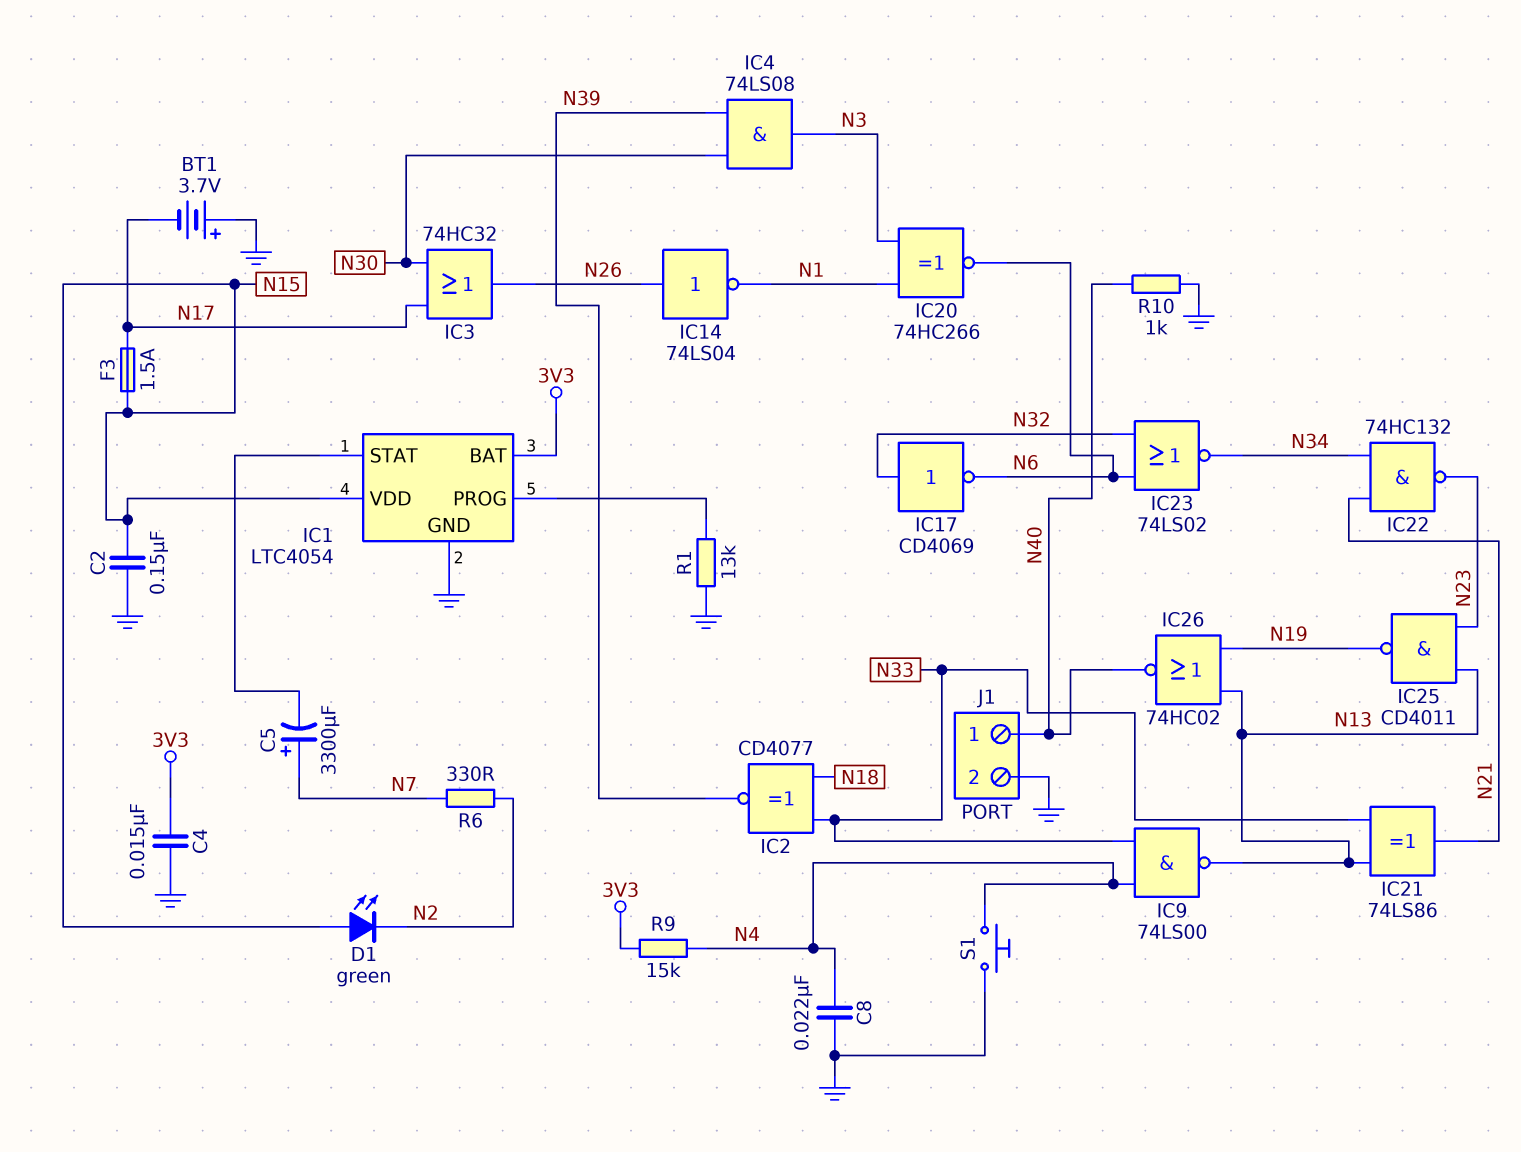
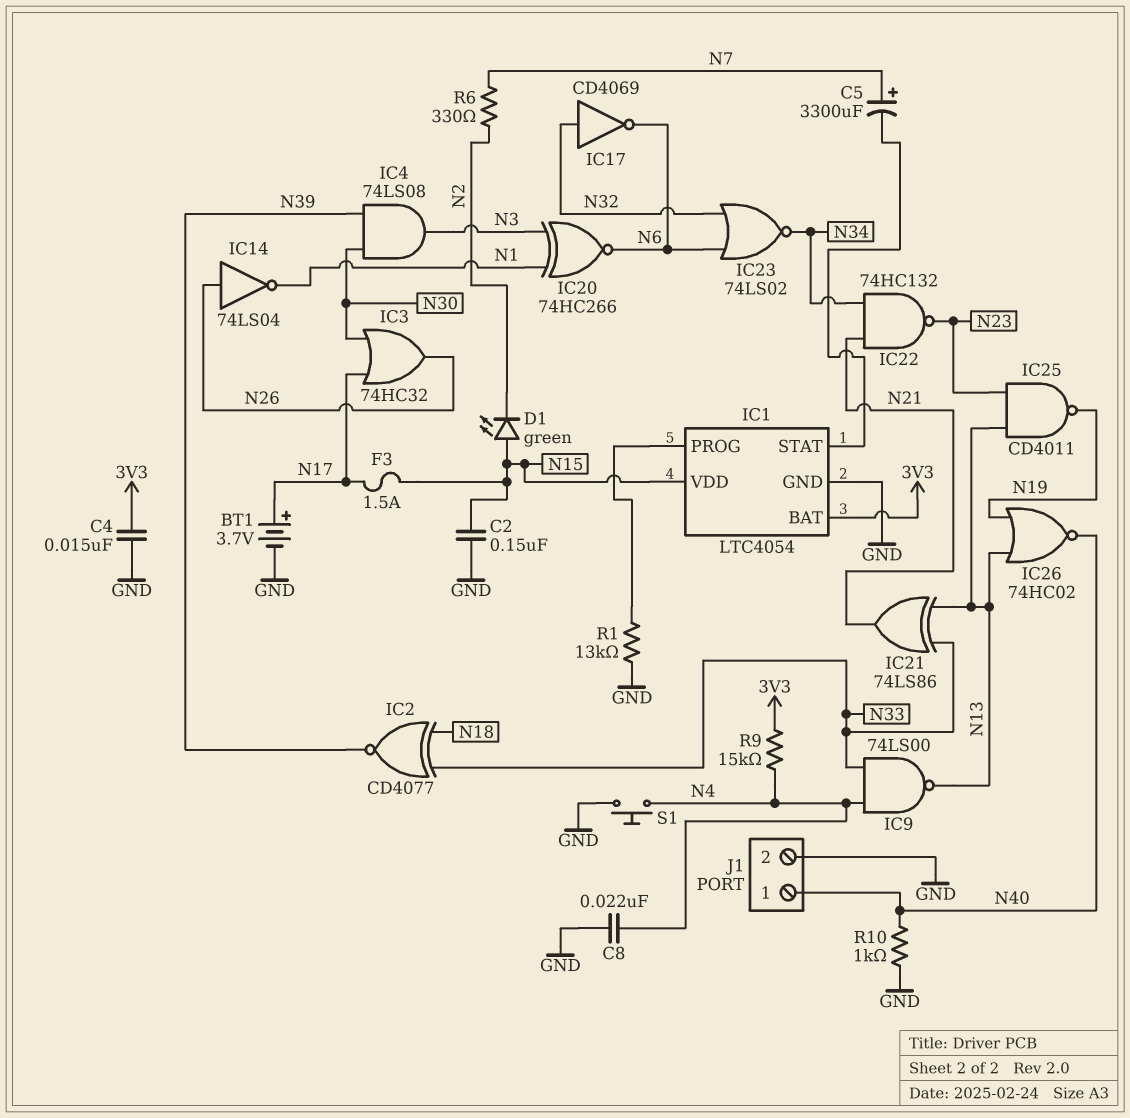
BT1: 3.7V (plus GND, minus N17) -> 3.7V (plus N17, minus GND)

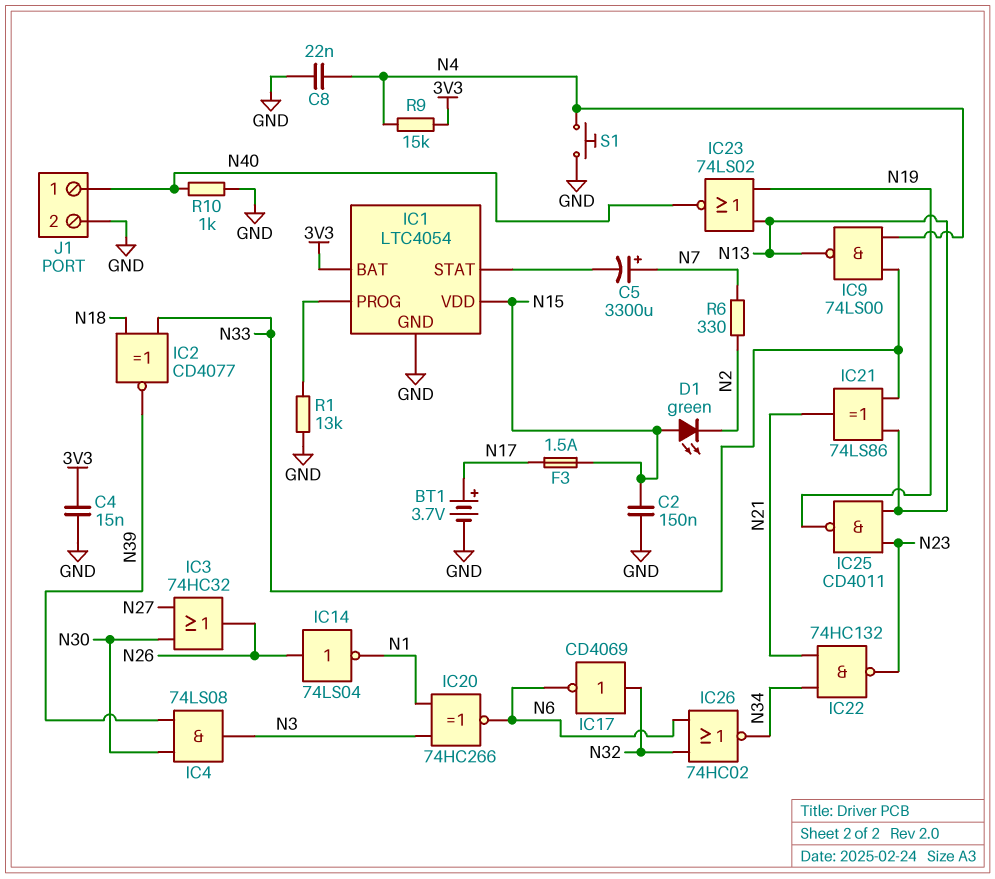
IC3: OR 74HC32 (in N17, in N30, out N26) -> OR 74HC32 (in N27, in N30, out N26)
IC23: NOR 74LS02 (in N6, in N32, out N34) -> NOR 74LS02 (in N13, in N19, out N40)
IC26: NOR 74HC02 (in N13, in N19, out N40) -> NOR 74HC02 (in N6, in N32, out N34)

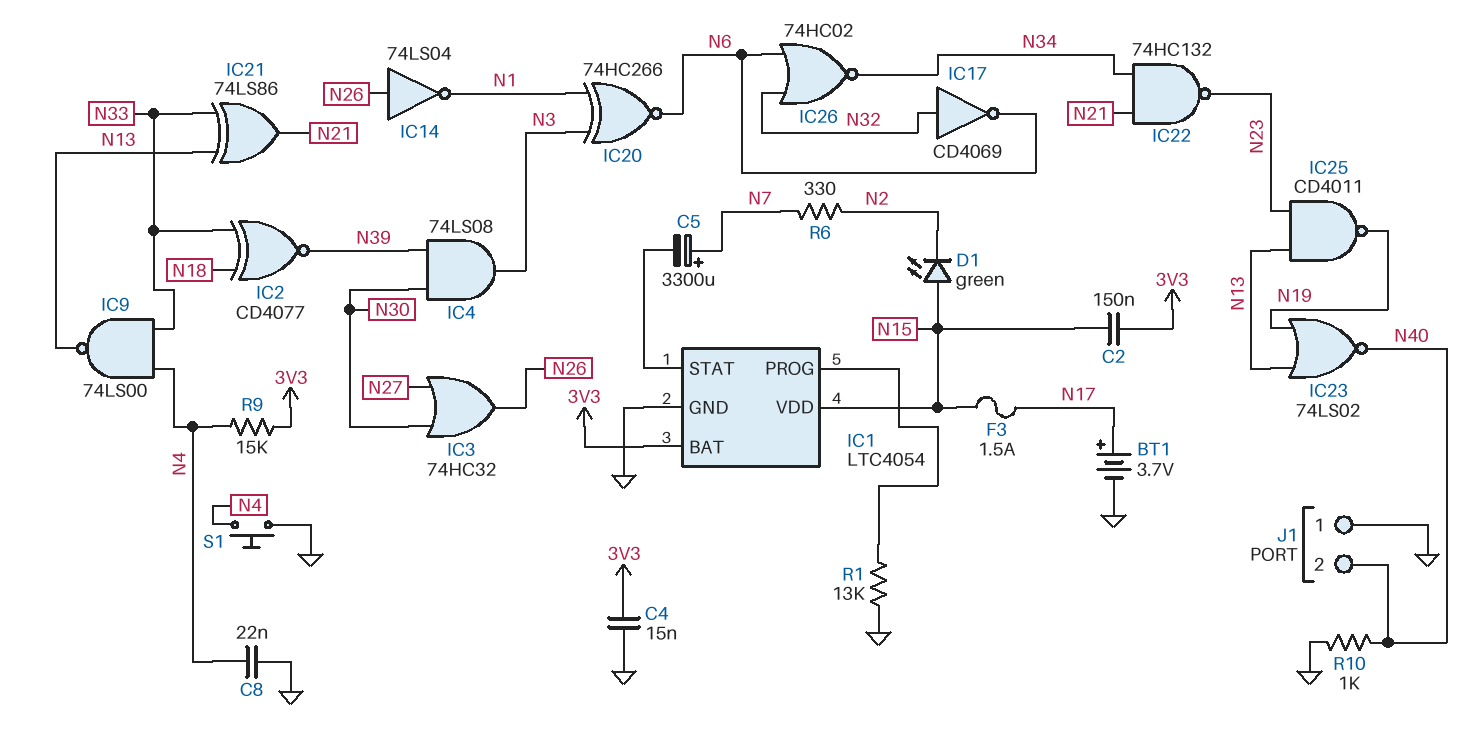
C2: 150nF (GND, N15) -> 150nF (3V3, N15)
J1 pin 1: N40 -> GND
J1 pin 2: GND -> N40

